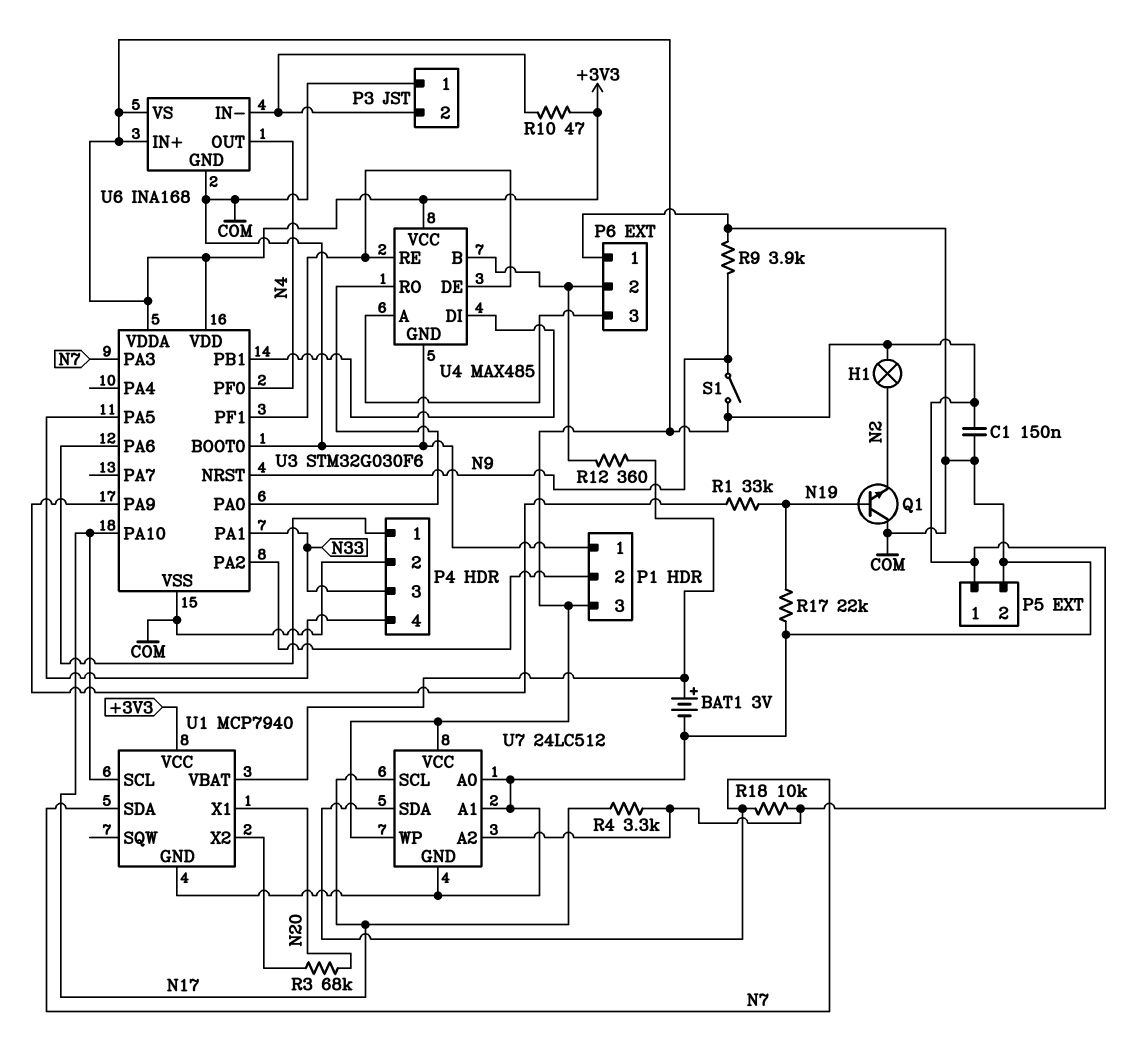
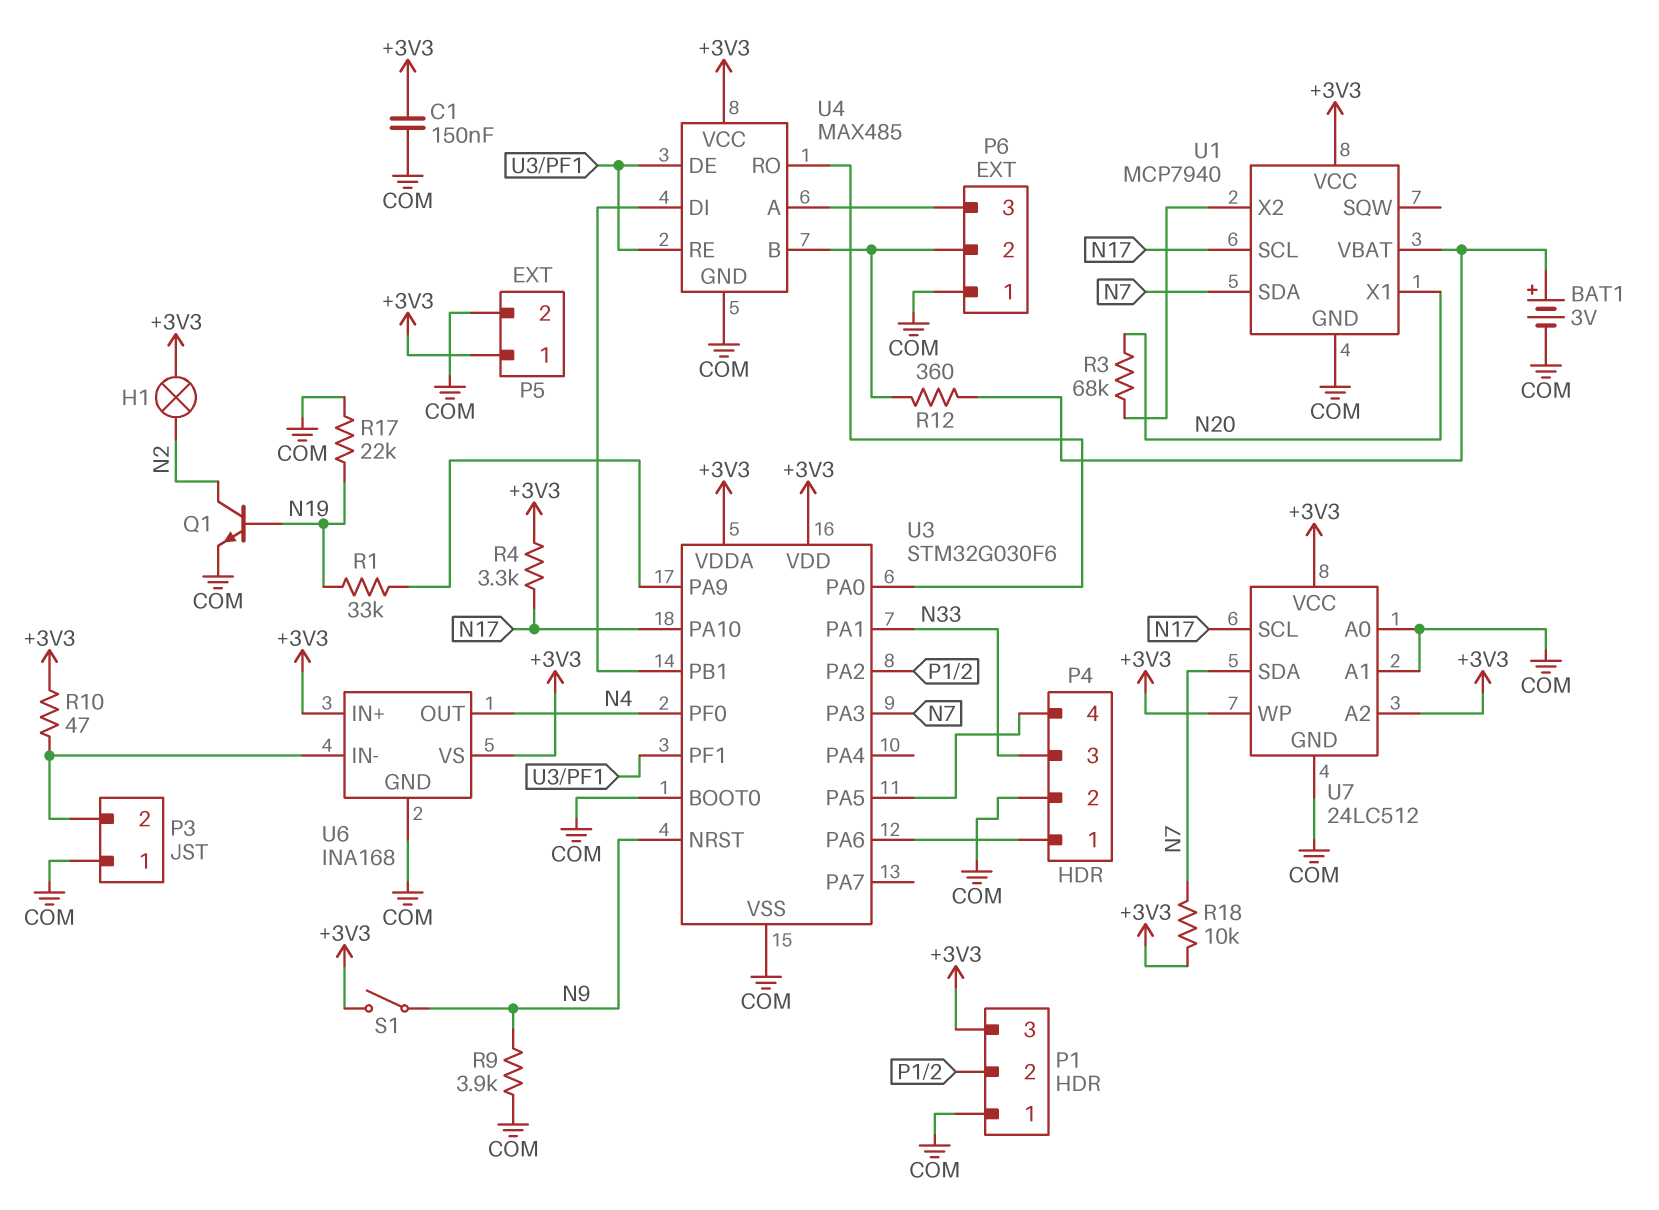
Q1: NPN (B N19, C COM, E N2) -> NPN (B N19, C N2, E COM)

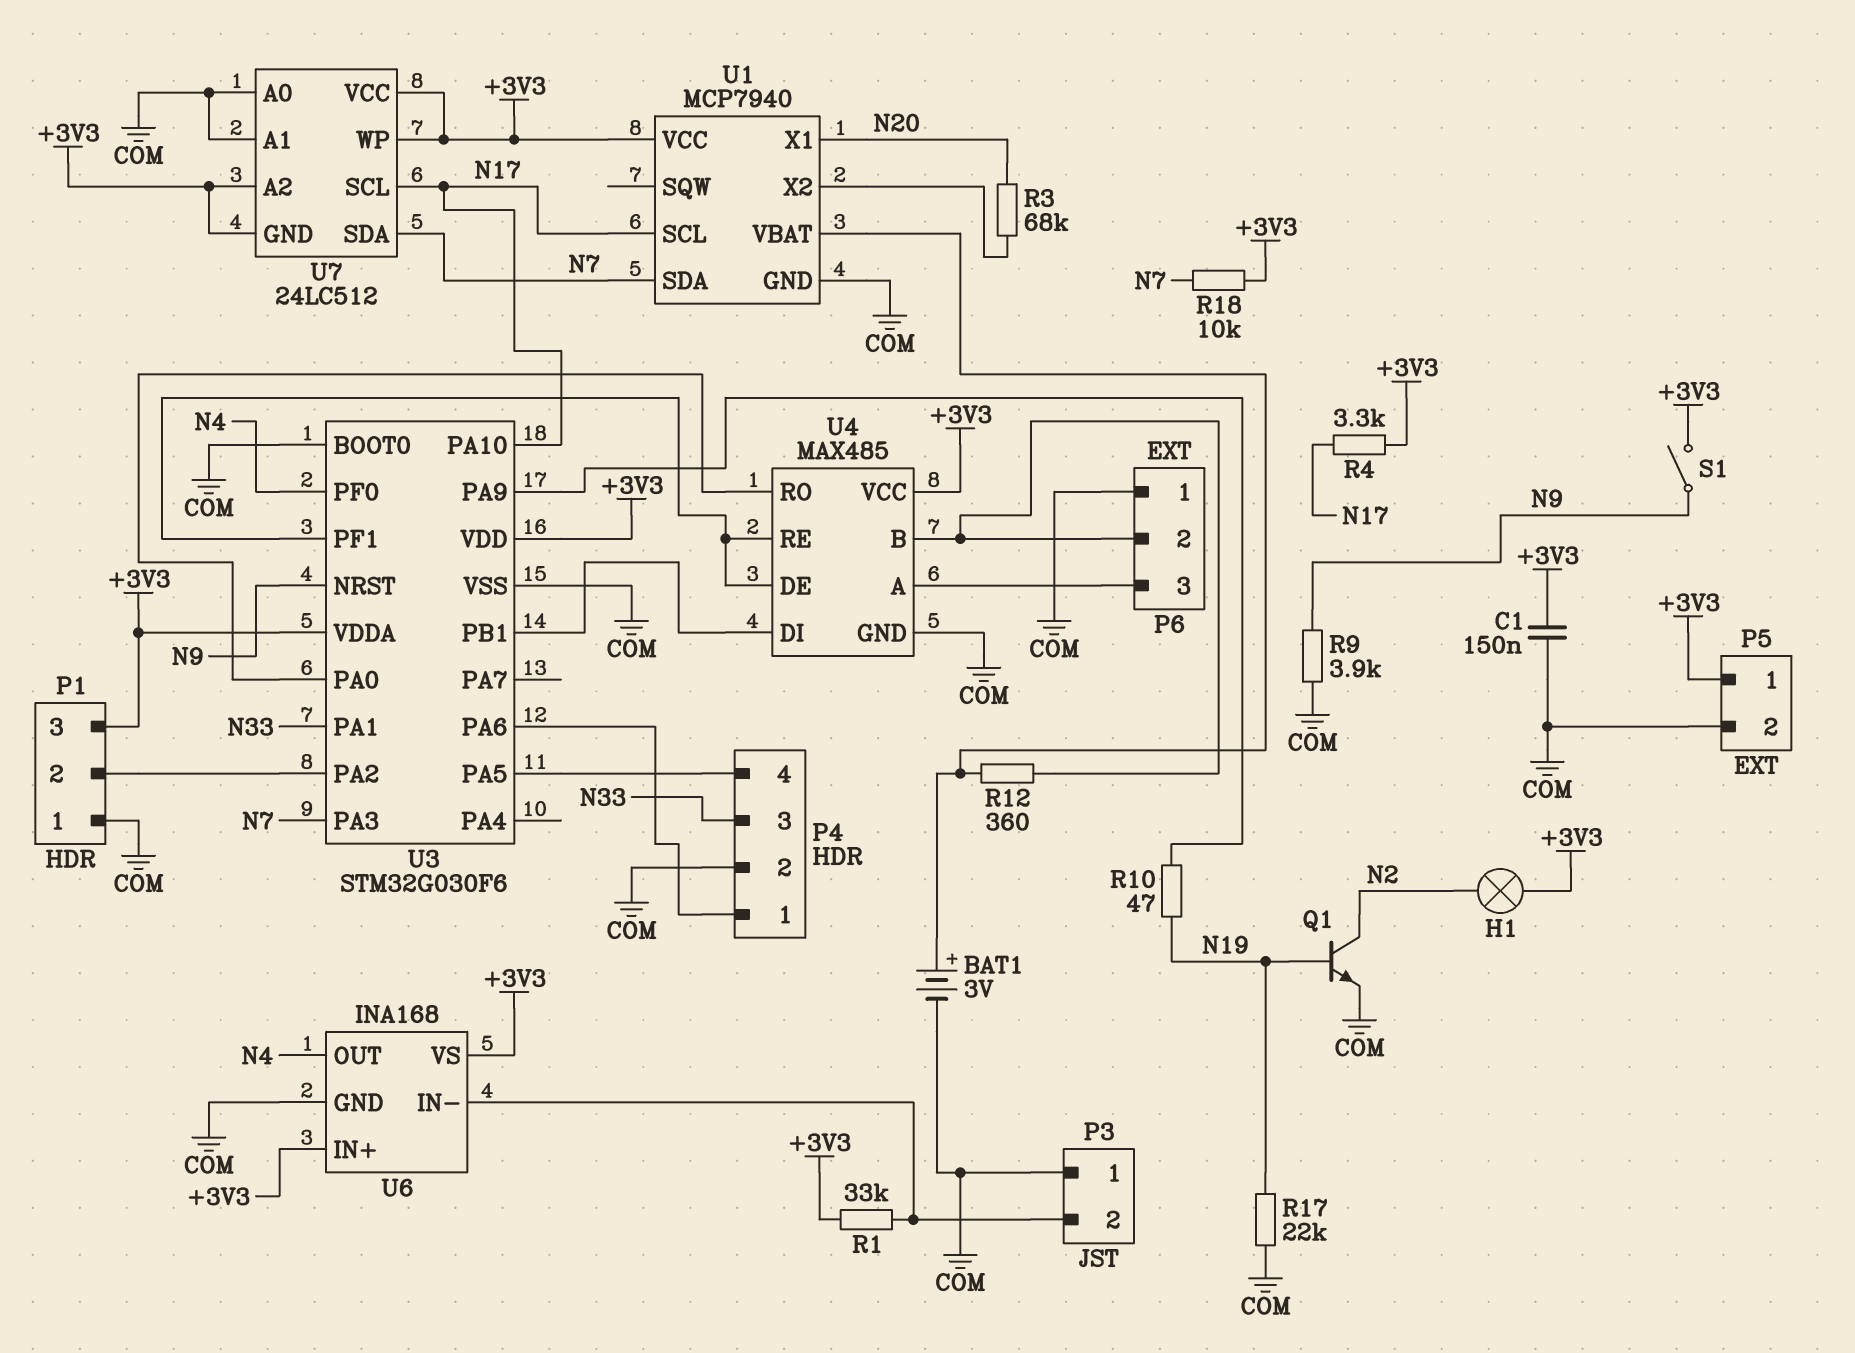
R1: 33k (N19, U3/PA9) -> 33k (+3V3, P3/2)
R10: 47 (+3V3, P3/2) -> 47 (N19, U3/PA9)
U7 pin GND: COM -> +3V3

